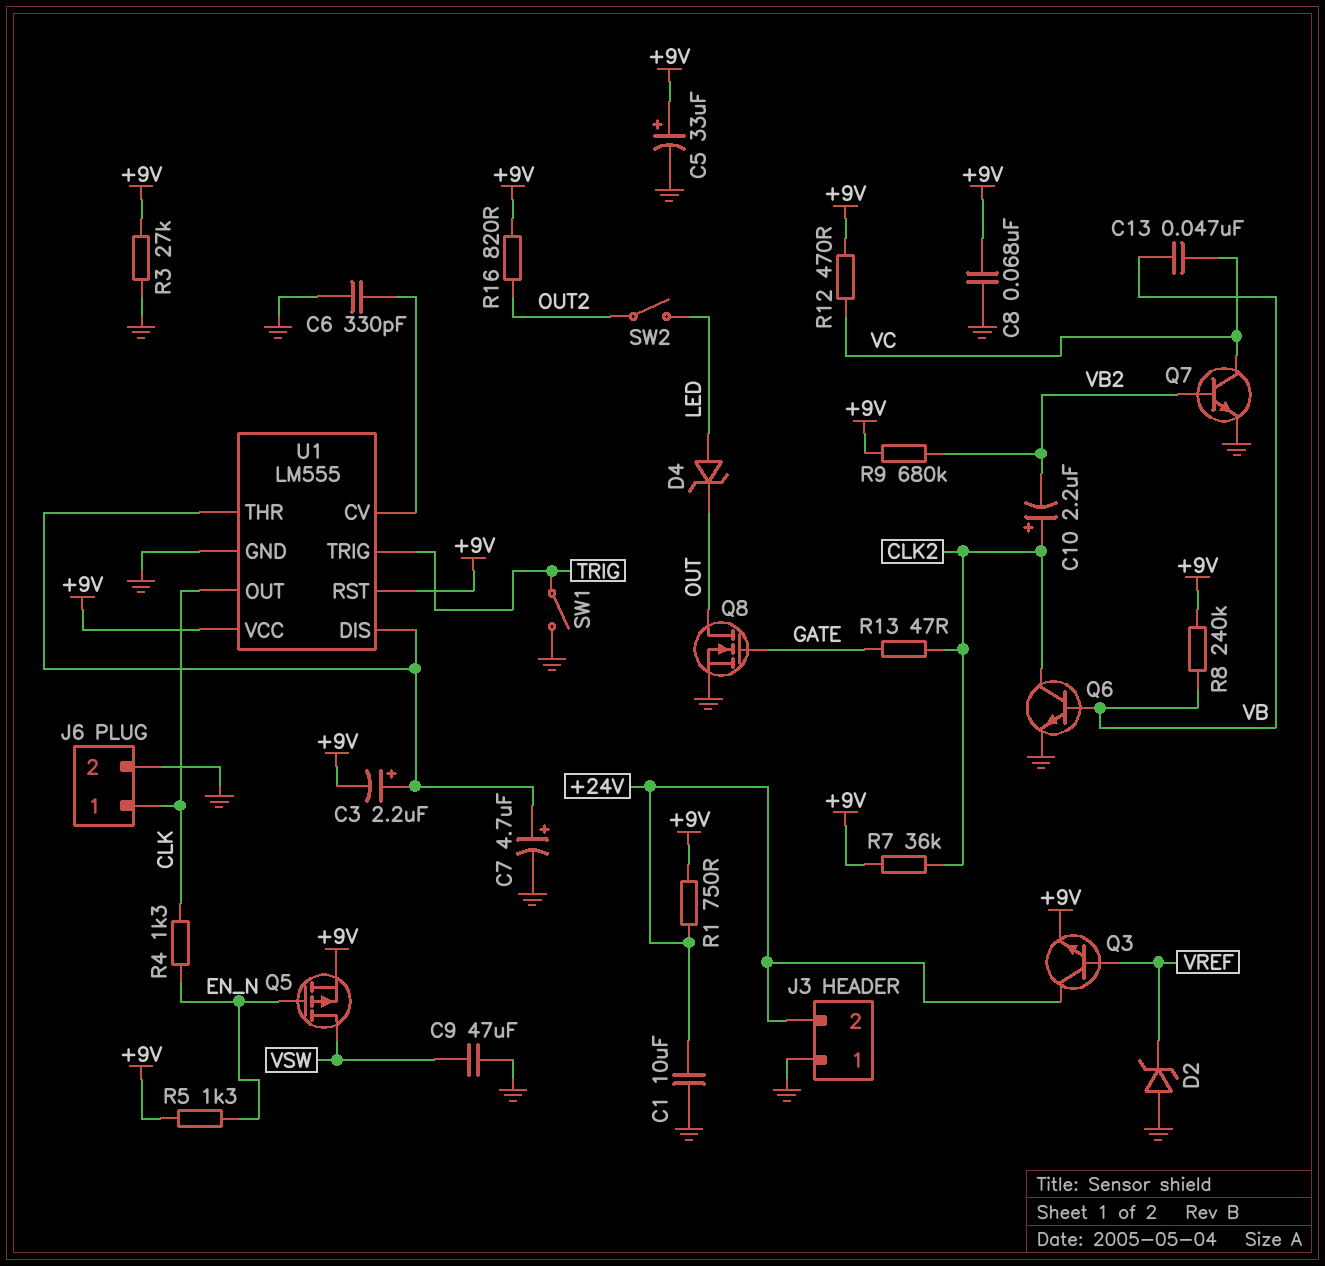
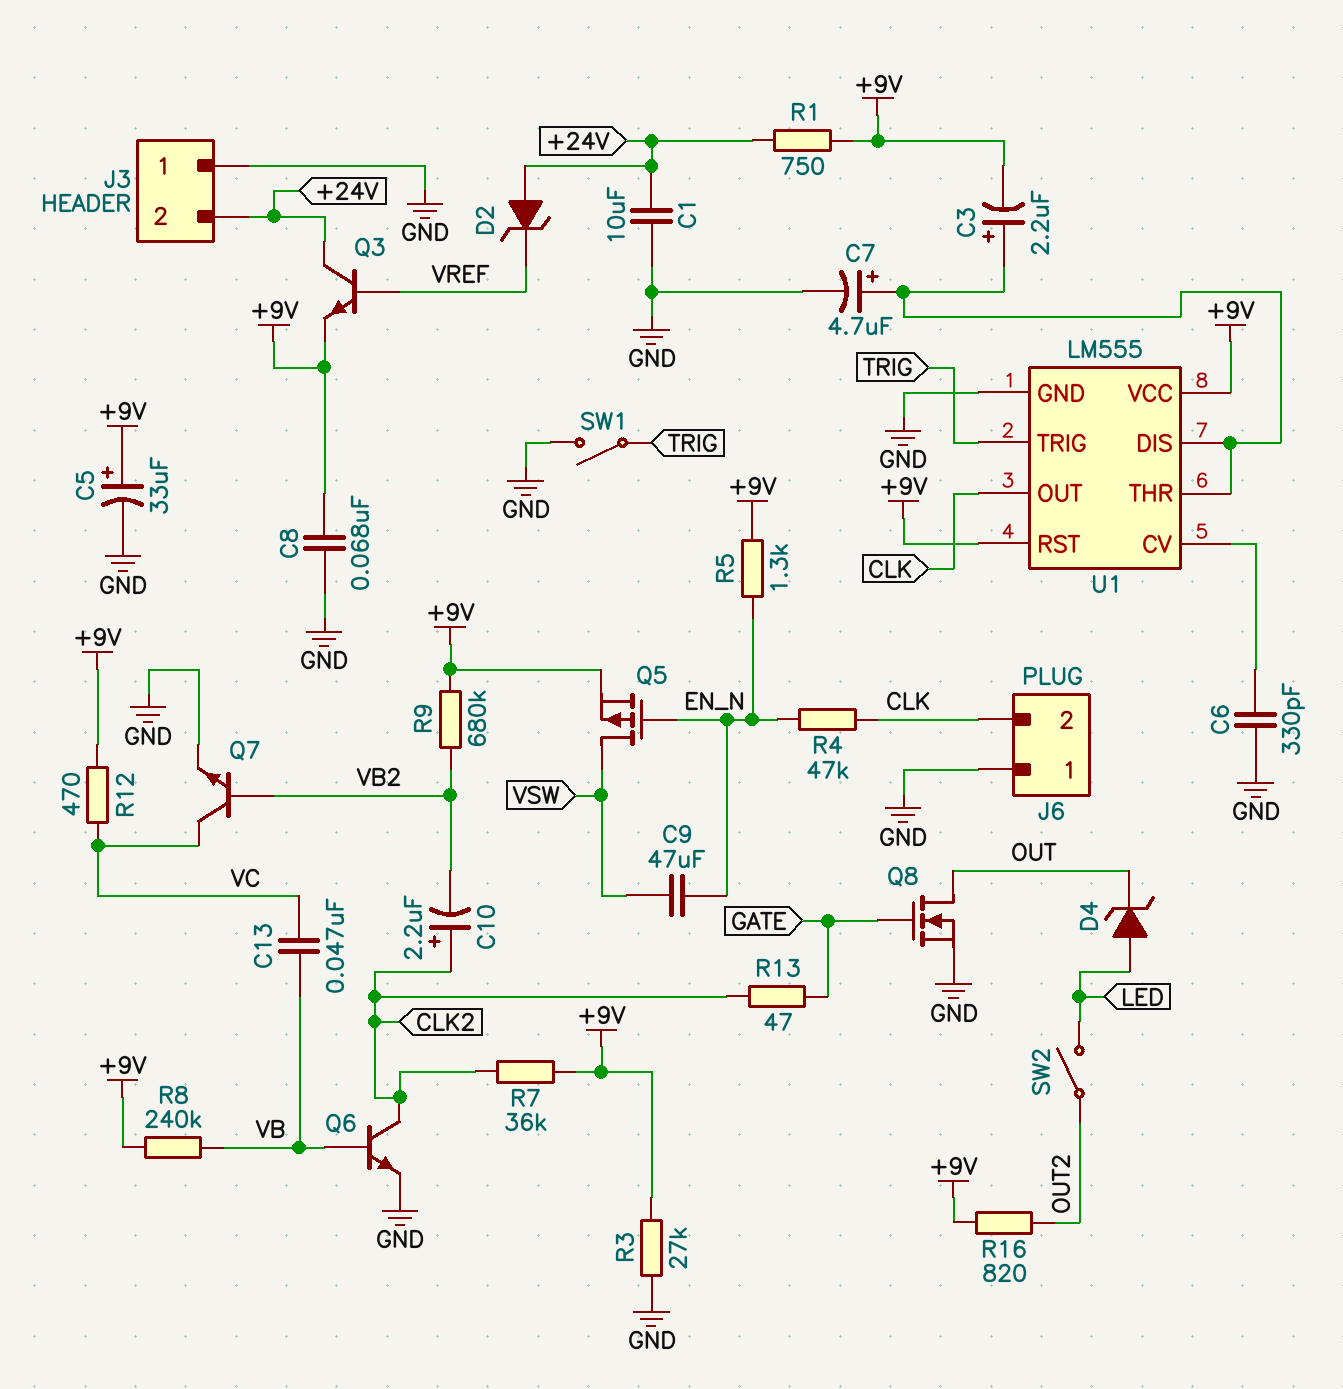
C9: 47uF (GND, VSW) -> 47uF (EN_N, VSW)
D2: zener (A GND, K VREF) -> zener (A +24V, K VREF)
J6 pin 1: CLK -> GND
J6 pin 2: GND -> CLK
R4: 1.3k (CLK, EN_N) -> 47k (CLK, EN_N)

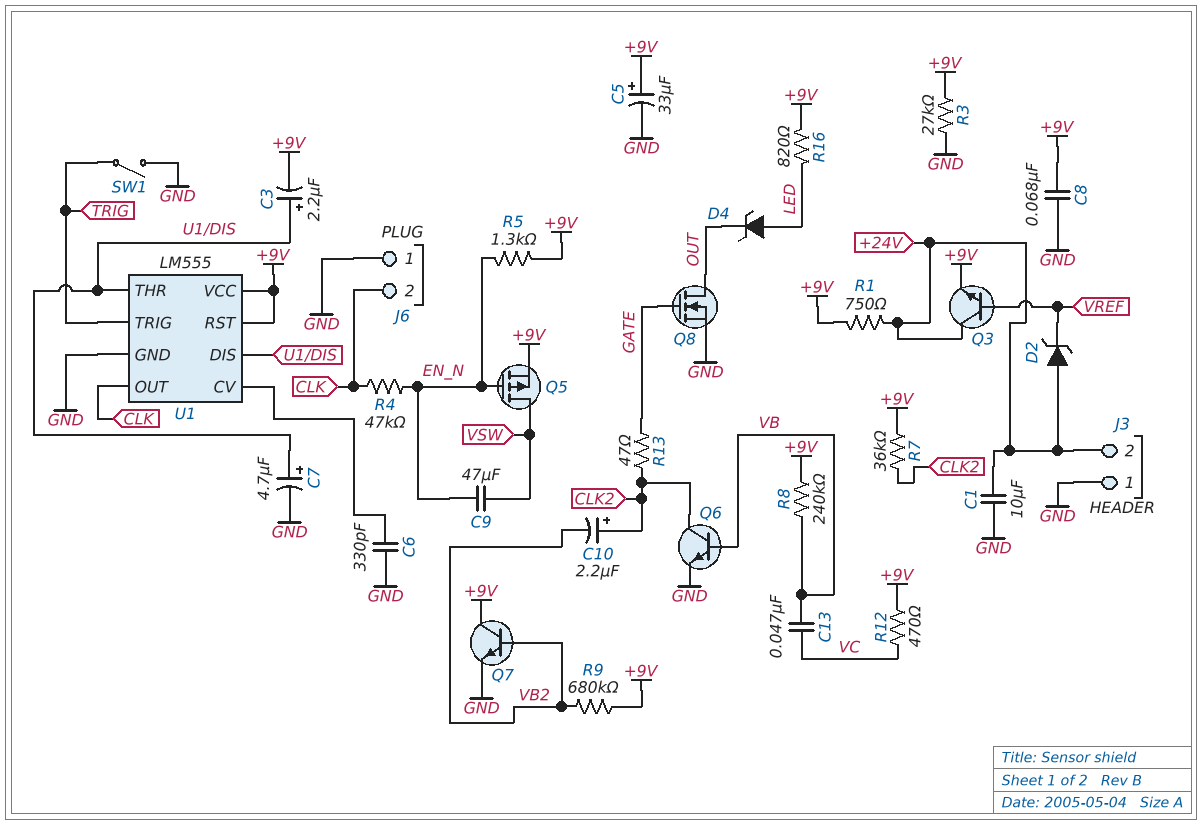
Q7: NPN (B VB2, C VC, E GND) -> NPN (B VB2, C +9V, E GND)
R16: 820 (+9V, OUT2) -> 820 (+9V, LED)
SW2: switch (LED, OUT2) -> none

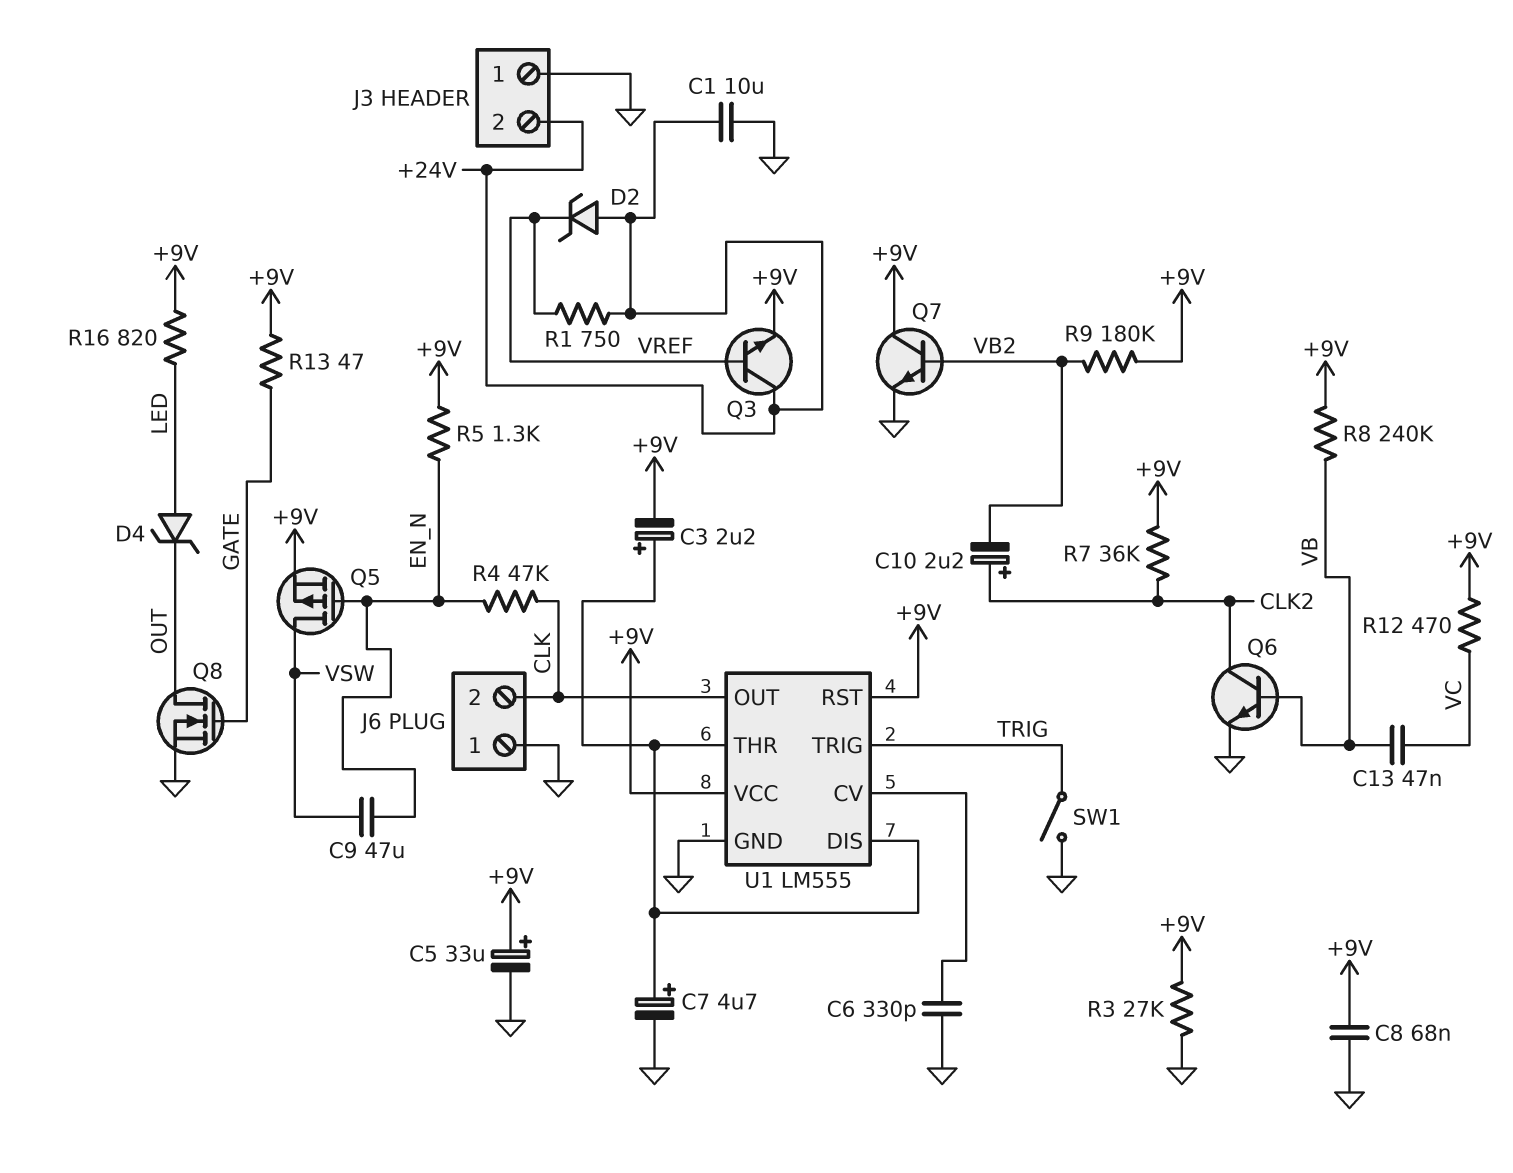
R1: 750 (+9V, +24V) -> 750 (+24V, VREF)
R9: 680k (+9V, VB2) -> 180k (+9V, VB2)
R13: 47 (CLK2, GATE) -> 47 (+9V, GATE)

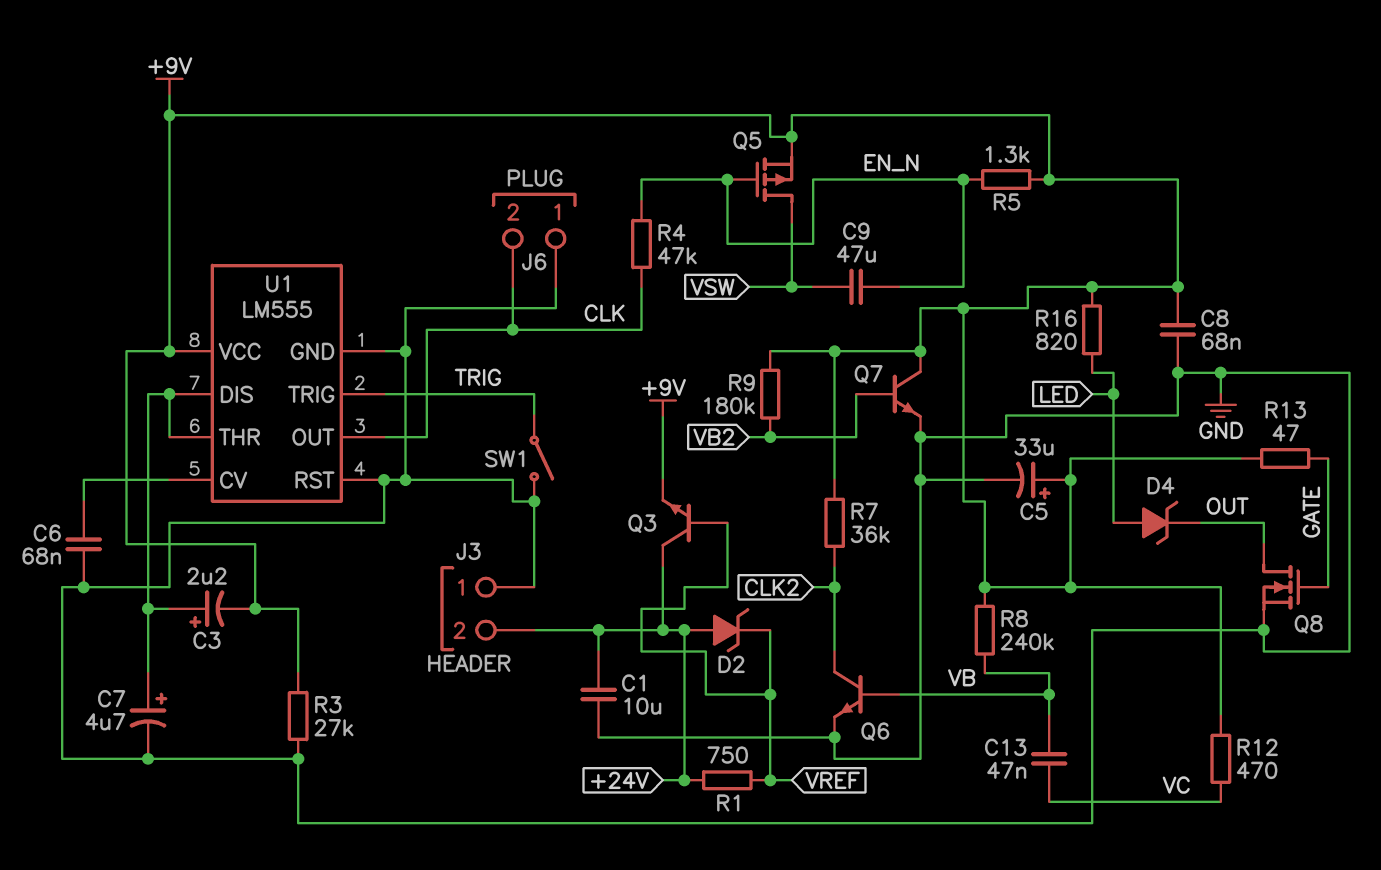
C6: 330pF (GND, U1/CV) -> 68nF (GND, U1/CV)
C10: 2.2uF (plus CLK2, minus VB2) -> none
U1 pin RST: +9V -> GND

